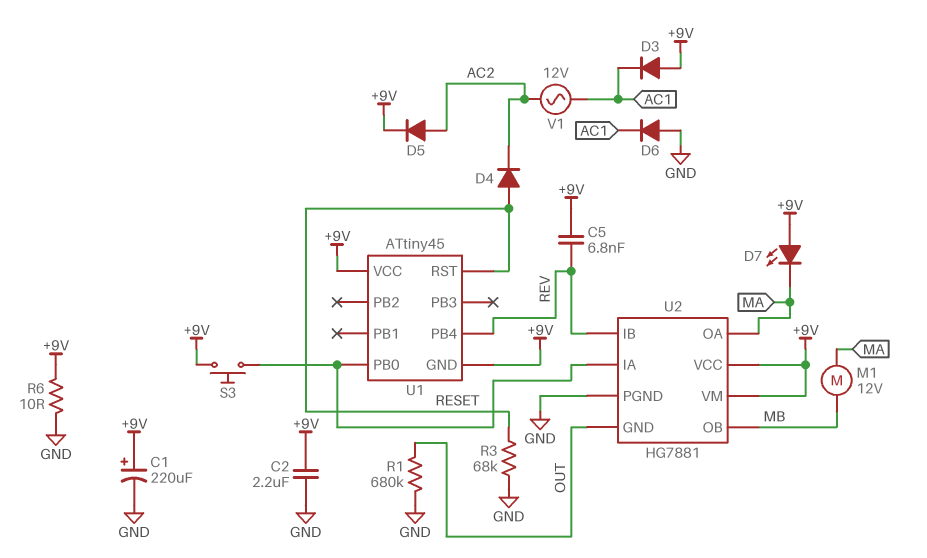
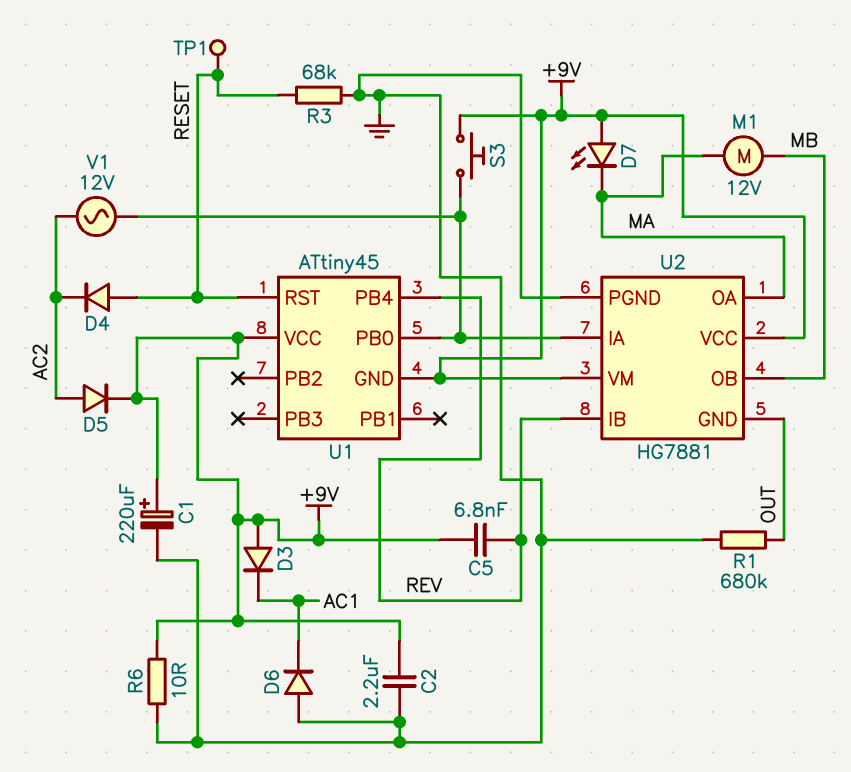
TP1: none -> test point (RESET)
V1: AC 12V (AC1, AC2) -> AC 12V (AC2, U1/PB0)

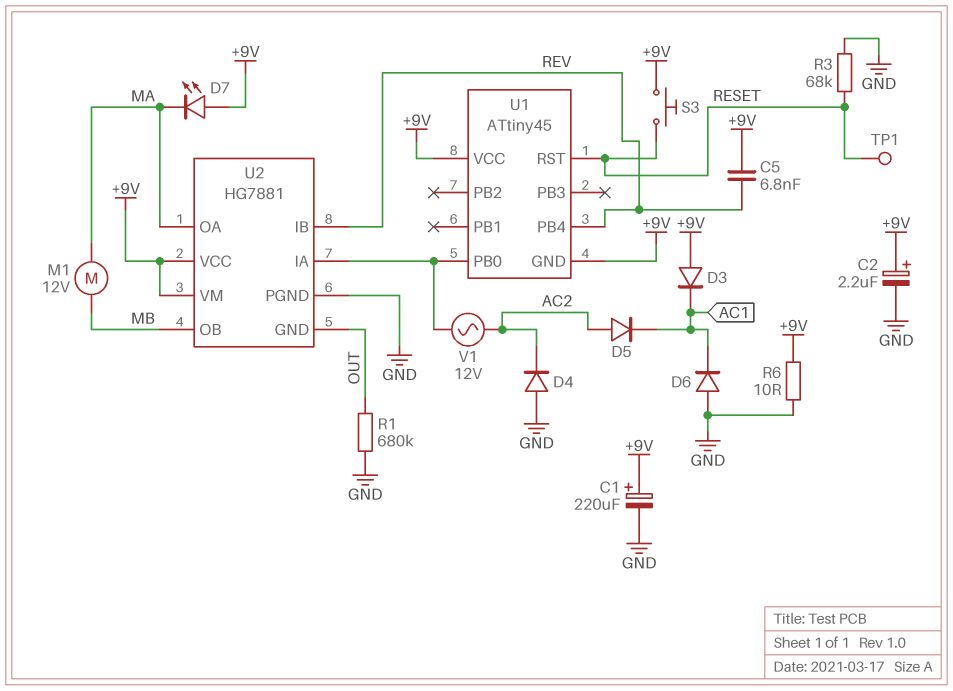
C2: 2.2uF (+9V, GND) -> 2.2uF (plus +9V, minus GND)
D4: diode (A RESET, K AC2) -> diode (A GND, K AC2)
D5: diode (A AC2, K +9V) -> diode (A AC2, K AC1)
S3: button (+9V, U1/PB0) -> button (+9V, RESET)

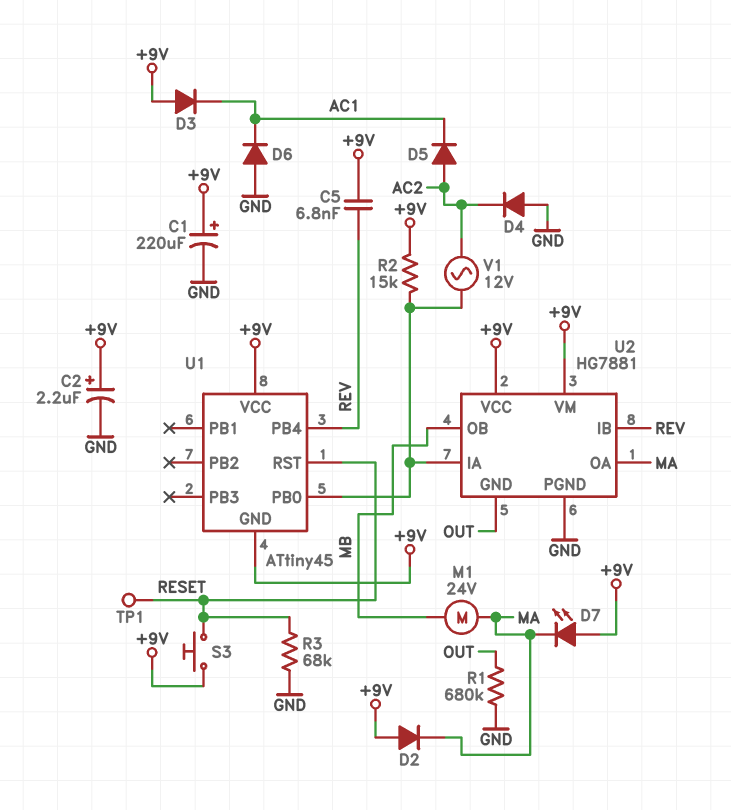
D2: none -> diode (A +9V, K MA)
M1: motor 12V (MA, MB) -> motor 24V (MA, MB)
R2: none -> 15k (+9V, U1/PB0)
R6: 10 (+9V, GND) -> none

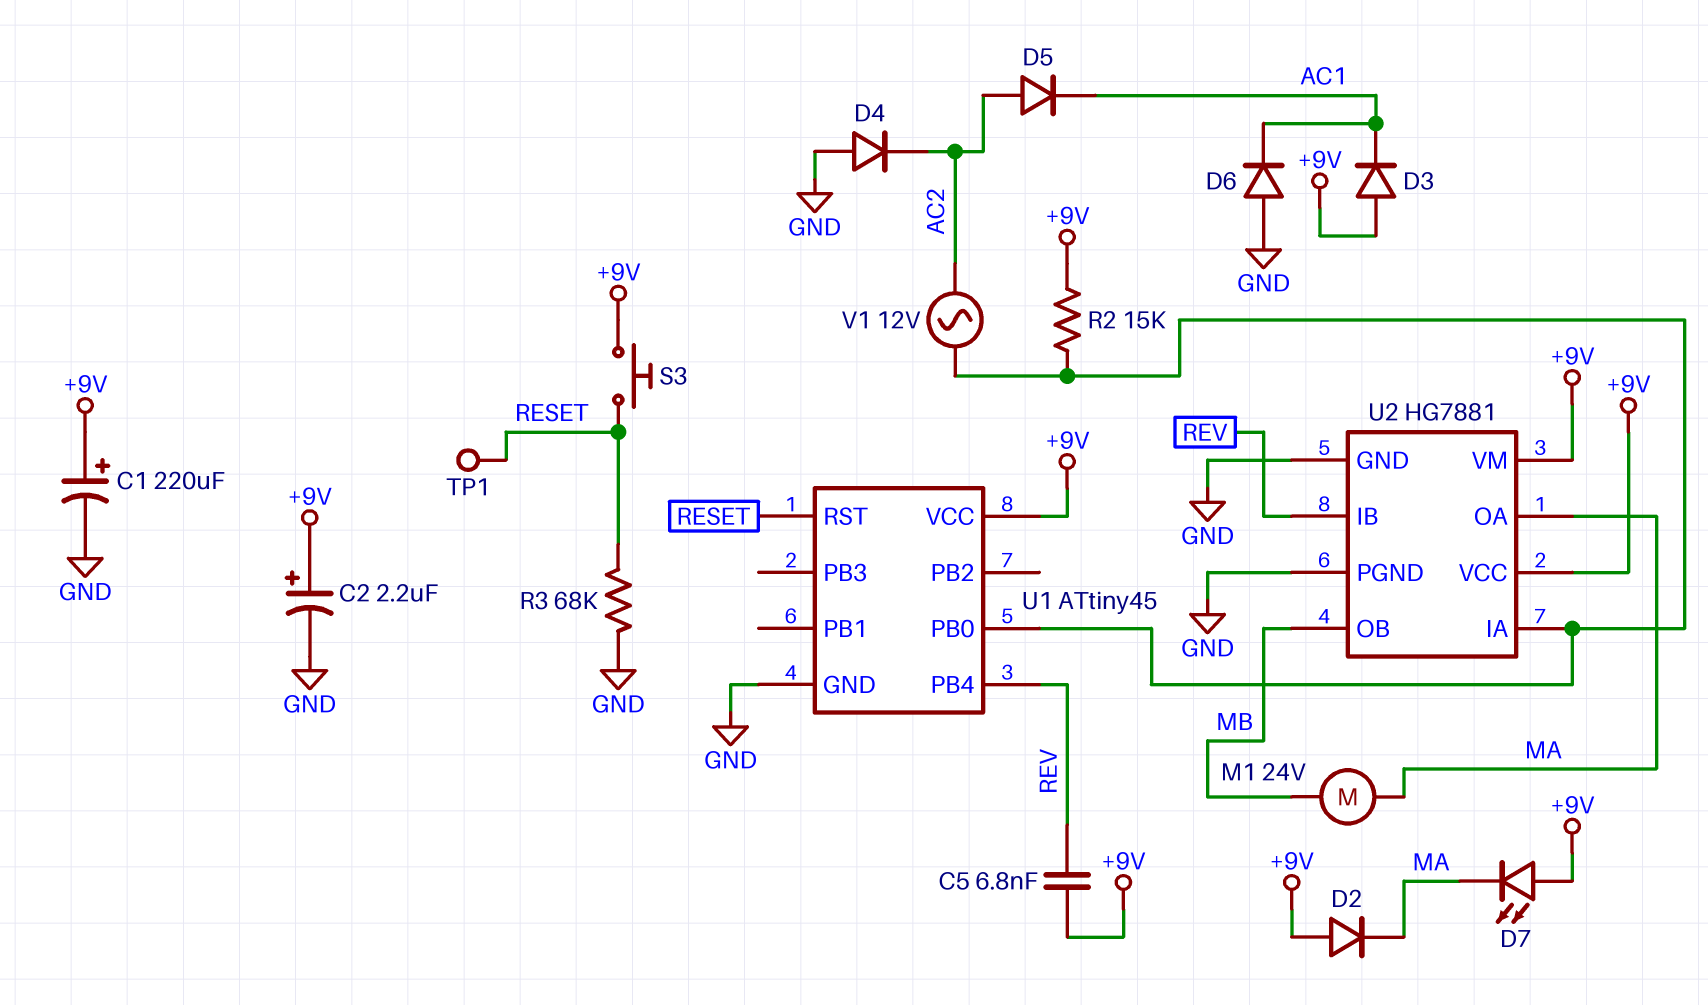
R1: 680k (GND, OUT) -> none
U1 pin GND: +9V -> GND
U2 pin GND: OUT -> GND

